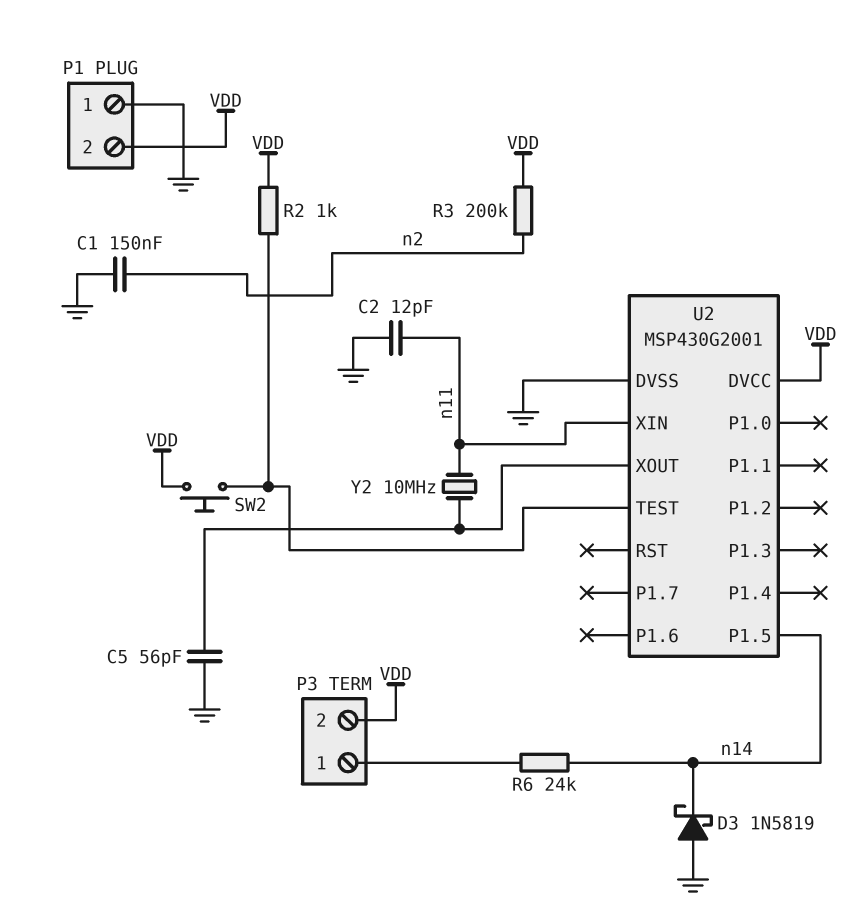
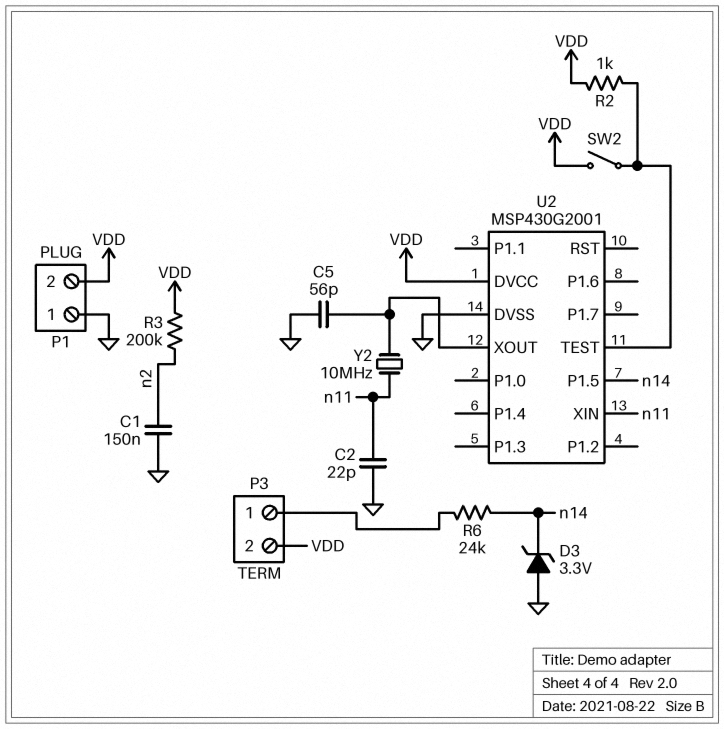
C2: 12pF (GND, n11) -> 22pF (GND, n11)
D3: schottky 1N5819 (A GND, K n14) -> zener 3.3V (A GND, K n14)
SW2: button (U2/TEST, VDD) -> switch (U2/TEST, VDD)

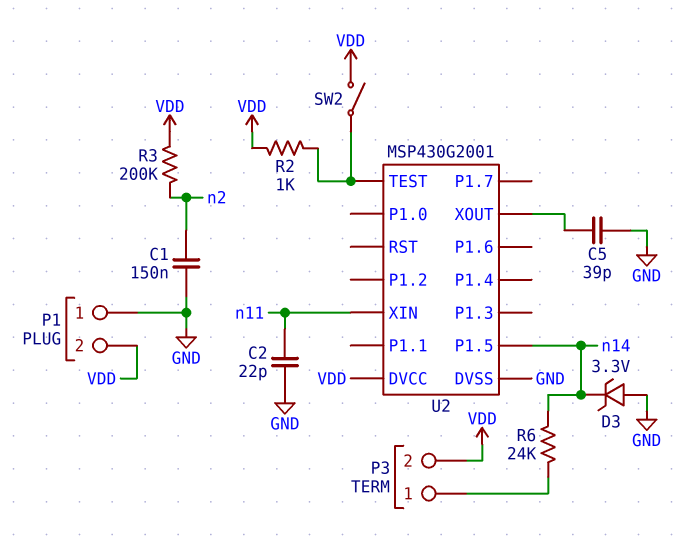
C5: 56pF (GND, U2/XOUT) -> 39pF (GND, U2/XOUT)
Y2: 10MHz (U2/XOUT, n11) -> none

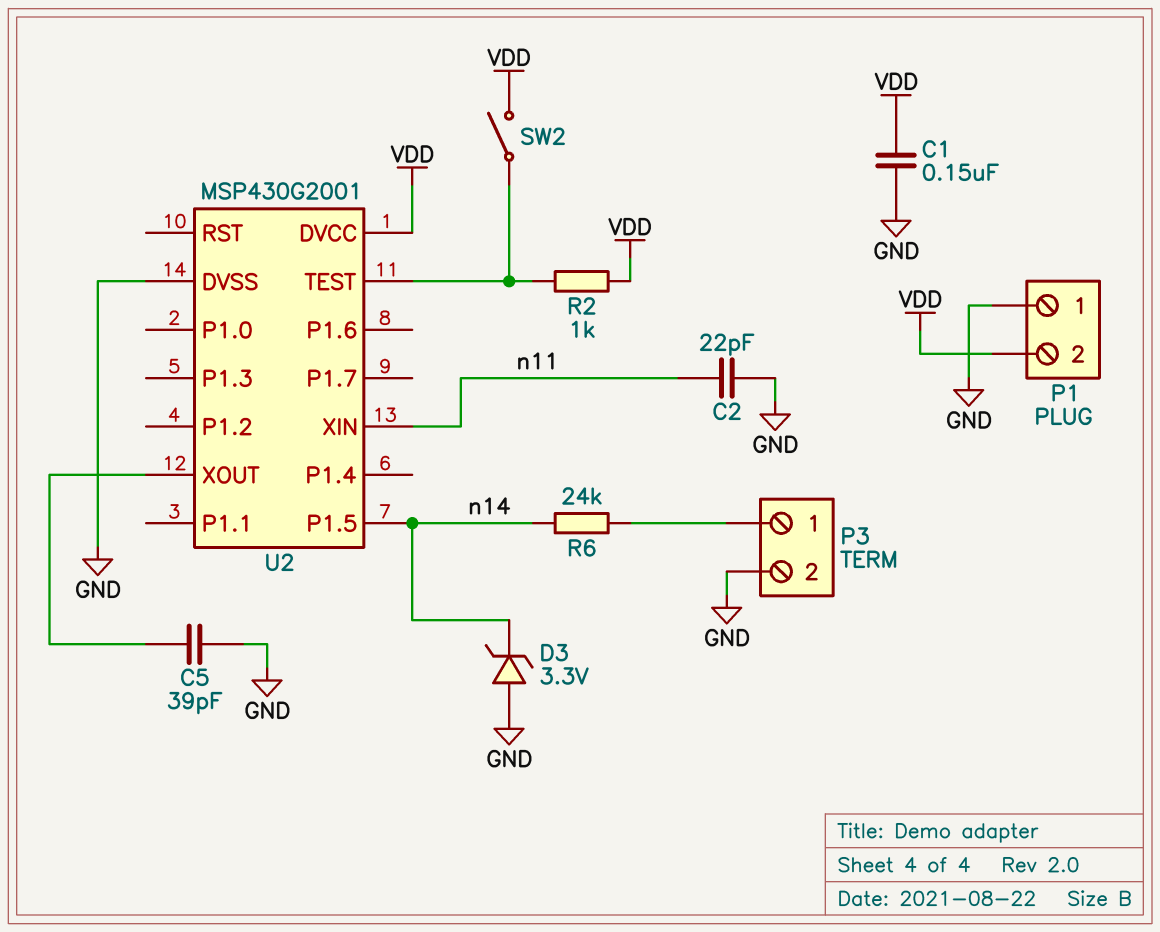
C1: 150nF (GND, n2) -> 150nF (GND, VDD)
P3 pin 2: VDD -> GND
R3: 200k (VDD, n2) -> none

